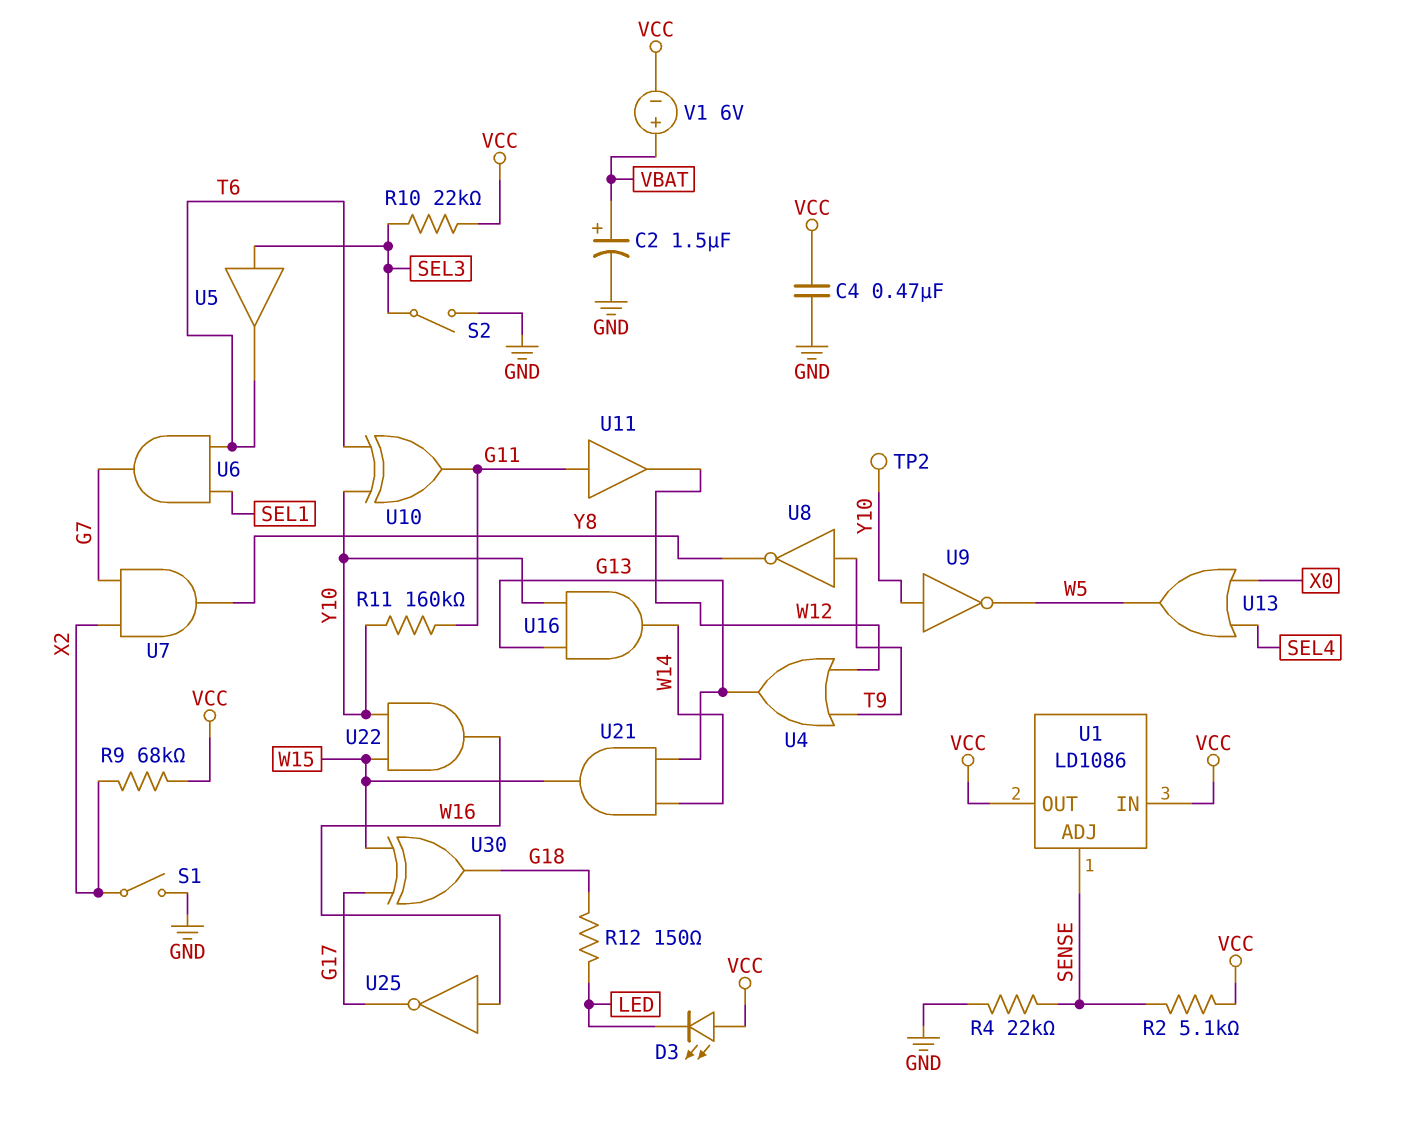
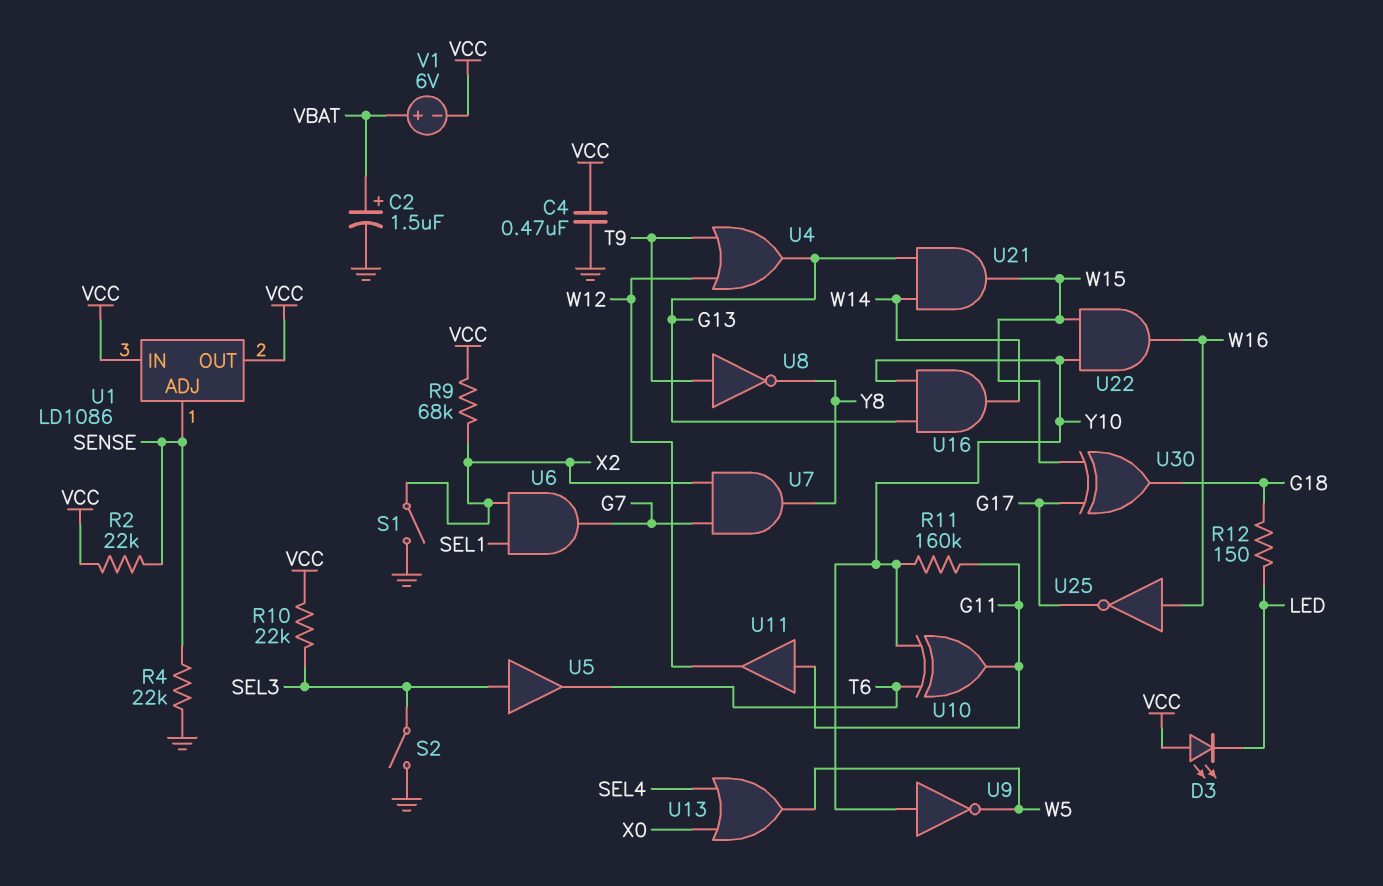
R2: 5.1k (SENSE, VCC) -> 22k (SENSE, VCC)
TP2: test point (Y10) -> none
U6: AND (in SEL1, in T6, out G7) -> AND (in SEL1, in X2, out G7)

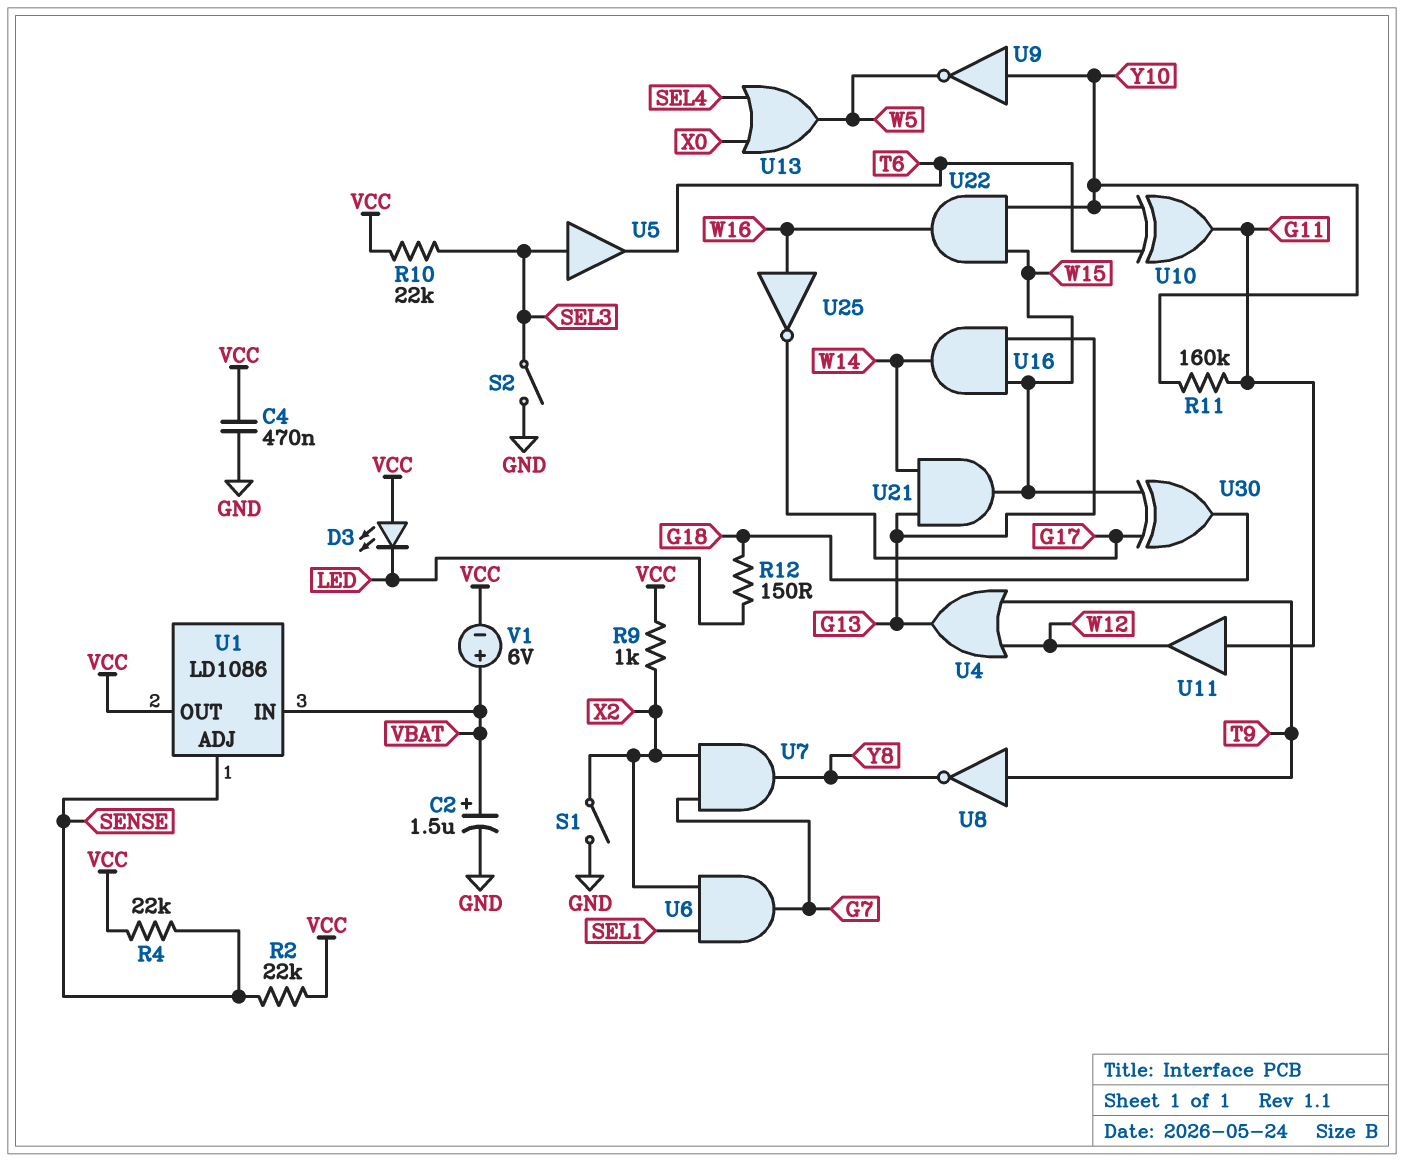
R4: 22k (GND, SENSE) -> 22k (SENSE, VCC)
R9: 68k (VCC, X2) -> 1k (VCC, X2)
U1 pin IN: VCC -> VBAT
U16: AND (in G13, in Y10, out W14) -> AND (in G13, in W15, out W14)

